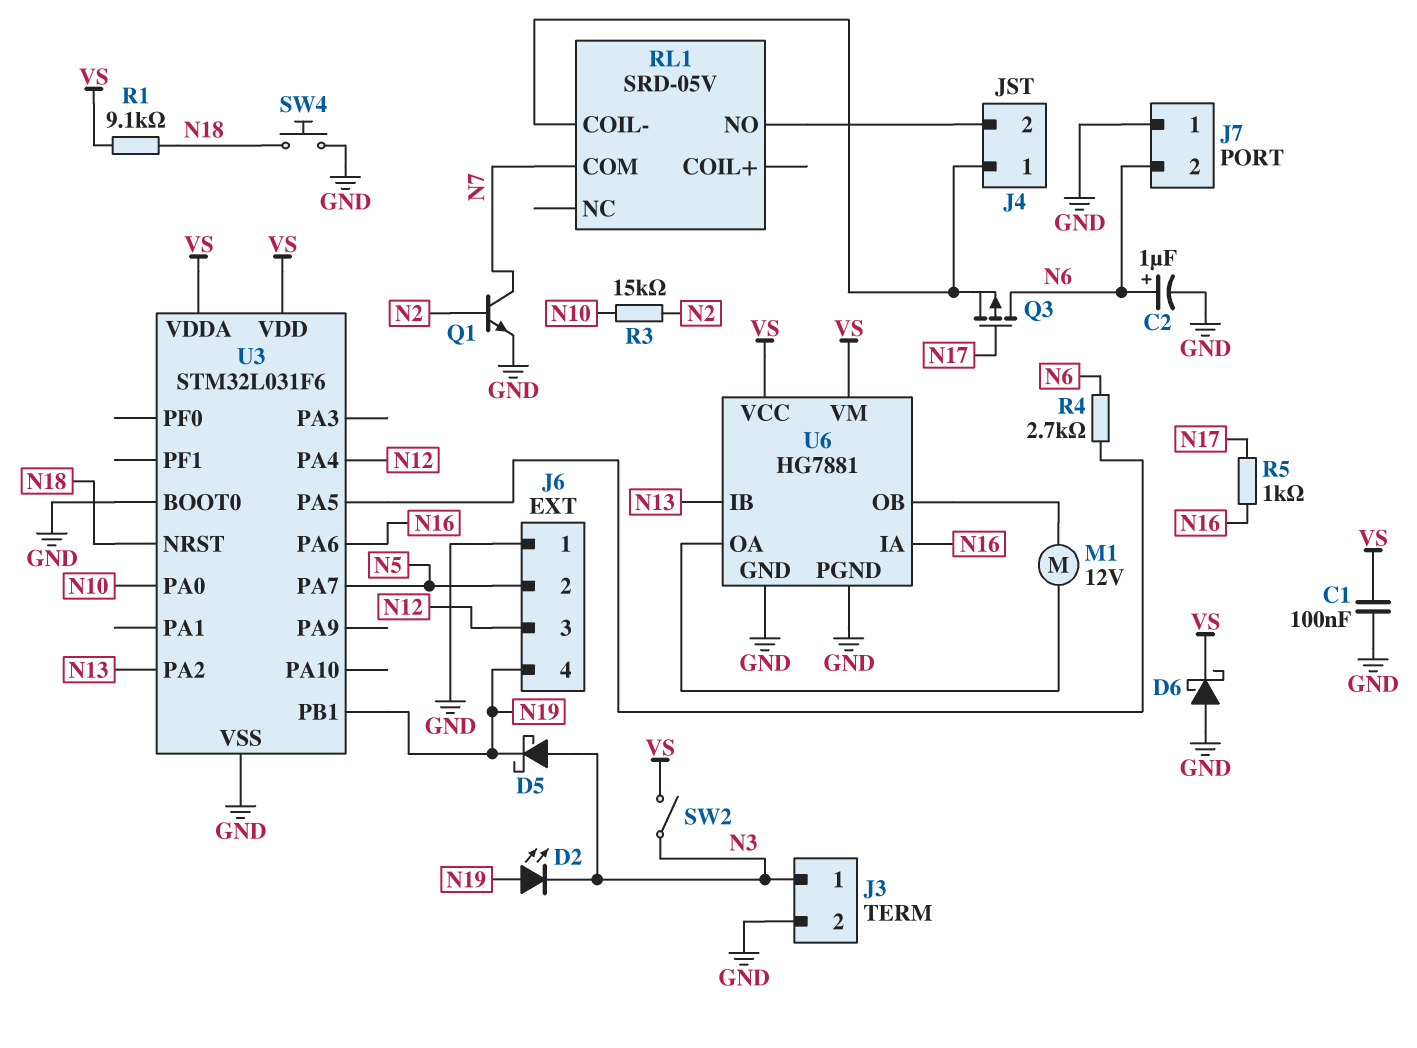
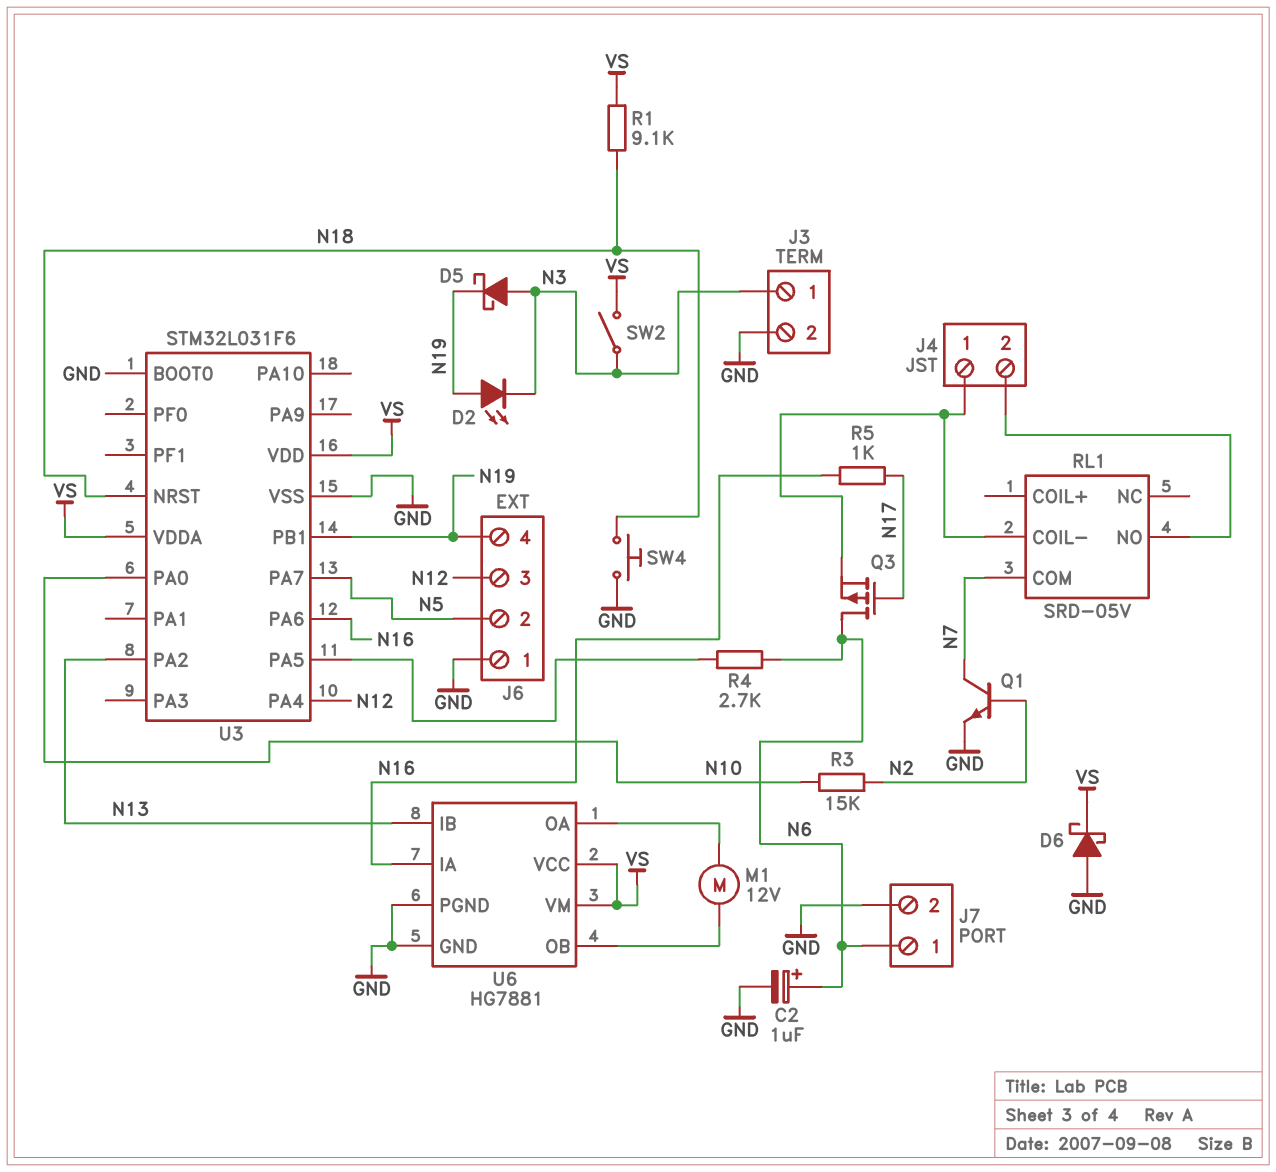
C1: 100nF (GND, VS) -> none
J7 pin 1: GND -> N6
J7 pin 2: N6 -> GND

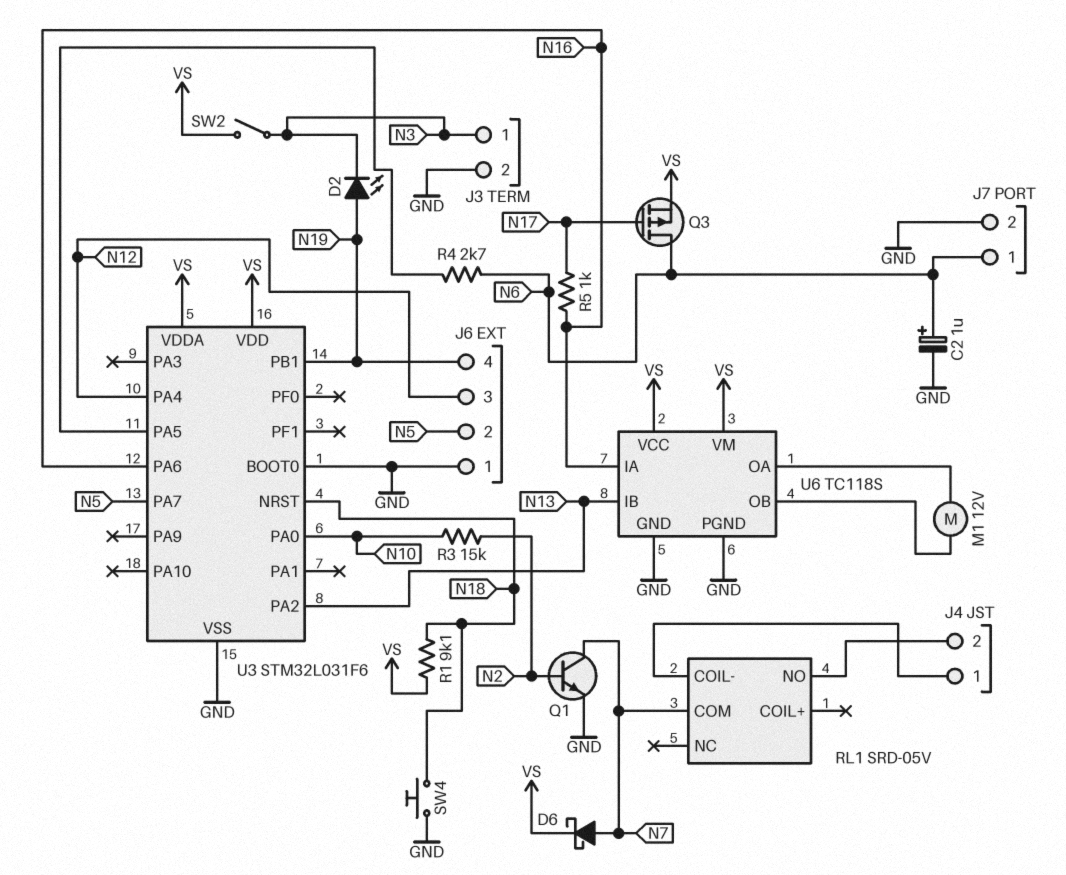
D5: schottky (A N3, K N19) -> none
D6: schottky (A GND, K VS) -> schottky (A N7, K VS)
Q3: PMOS (G N17, D N6, S J4/1) -> PMOS (G N17, D N6, S VS)
U6: HG7881 -> TC118S

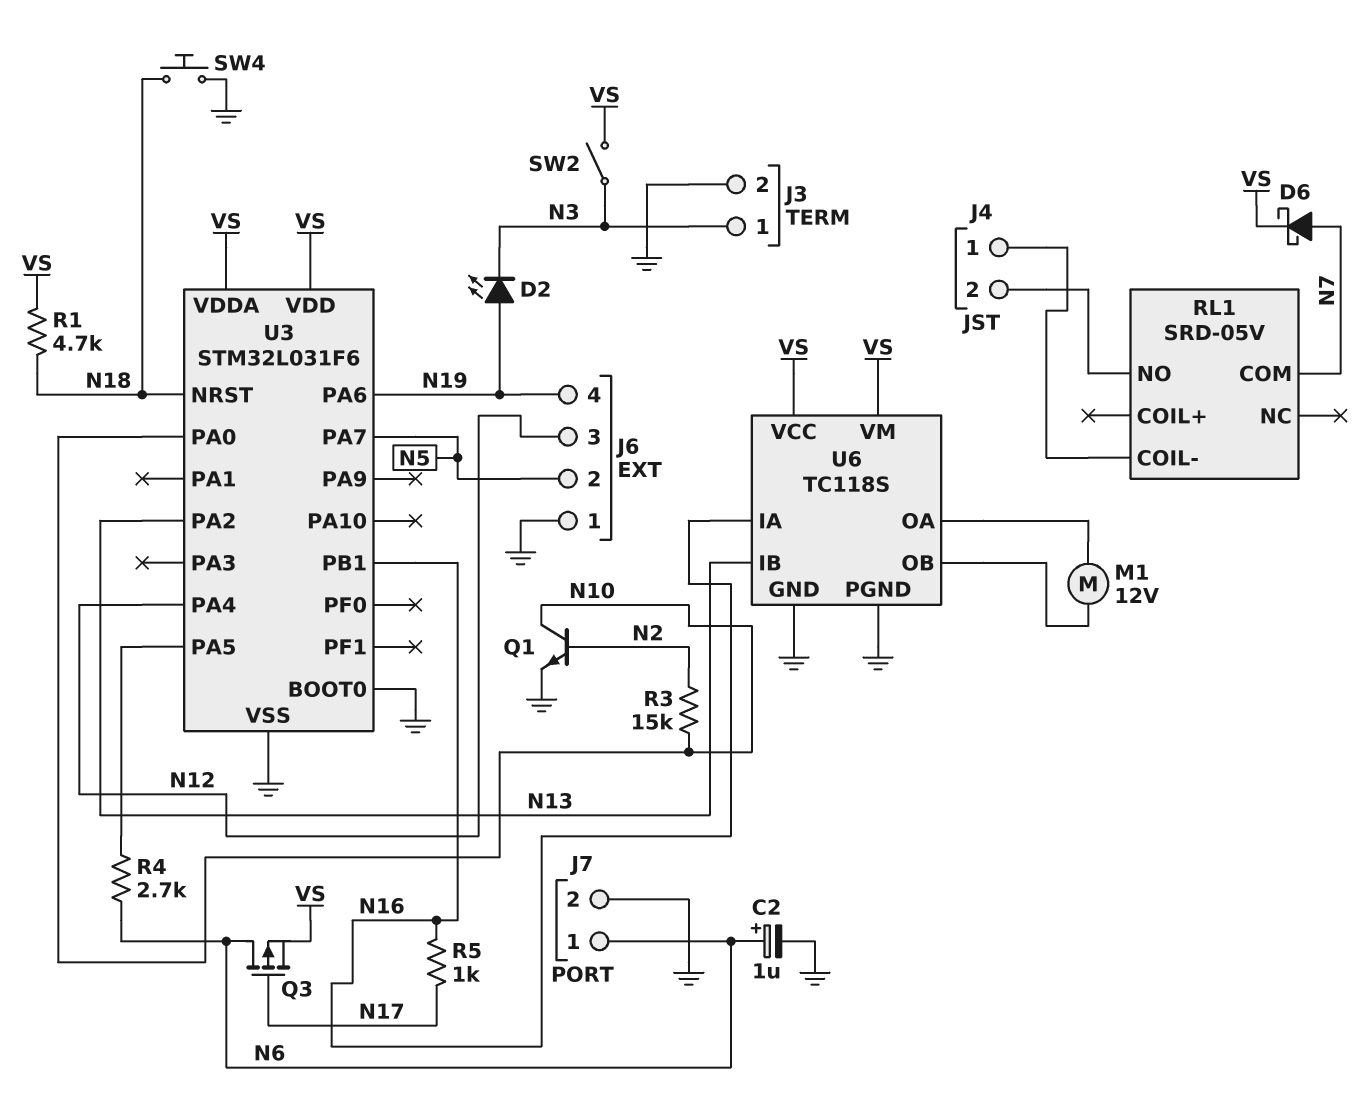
Q1: NPN (B N2, C N7, E GND) -> NPN (B N2, C N10, E GND)
R1: 9.1k (N18, VS) -> 4.7k (N18, VS)
U3 pin PA6: N16 -> N19
U3 pin PB1: N19 -> N16

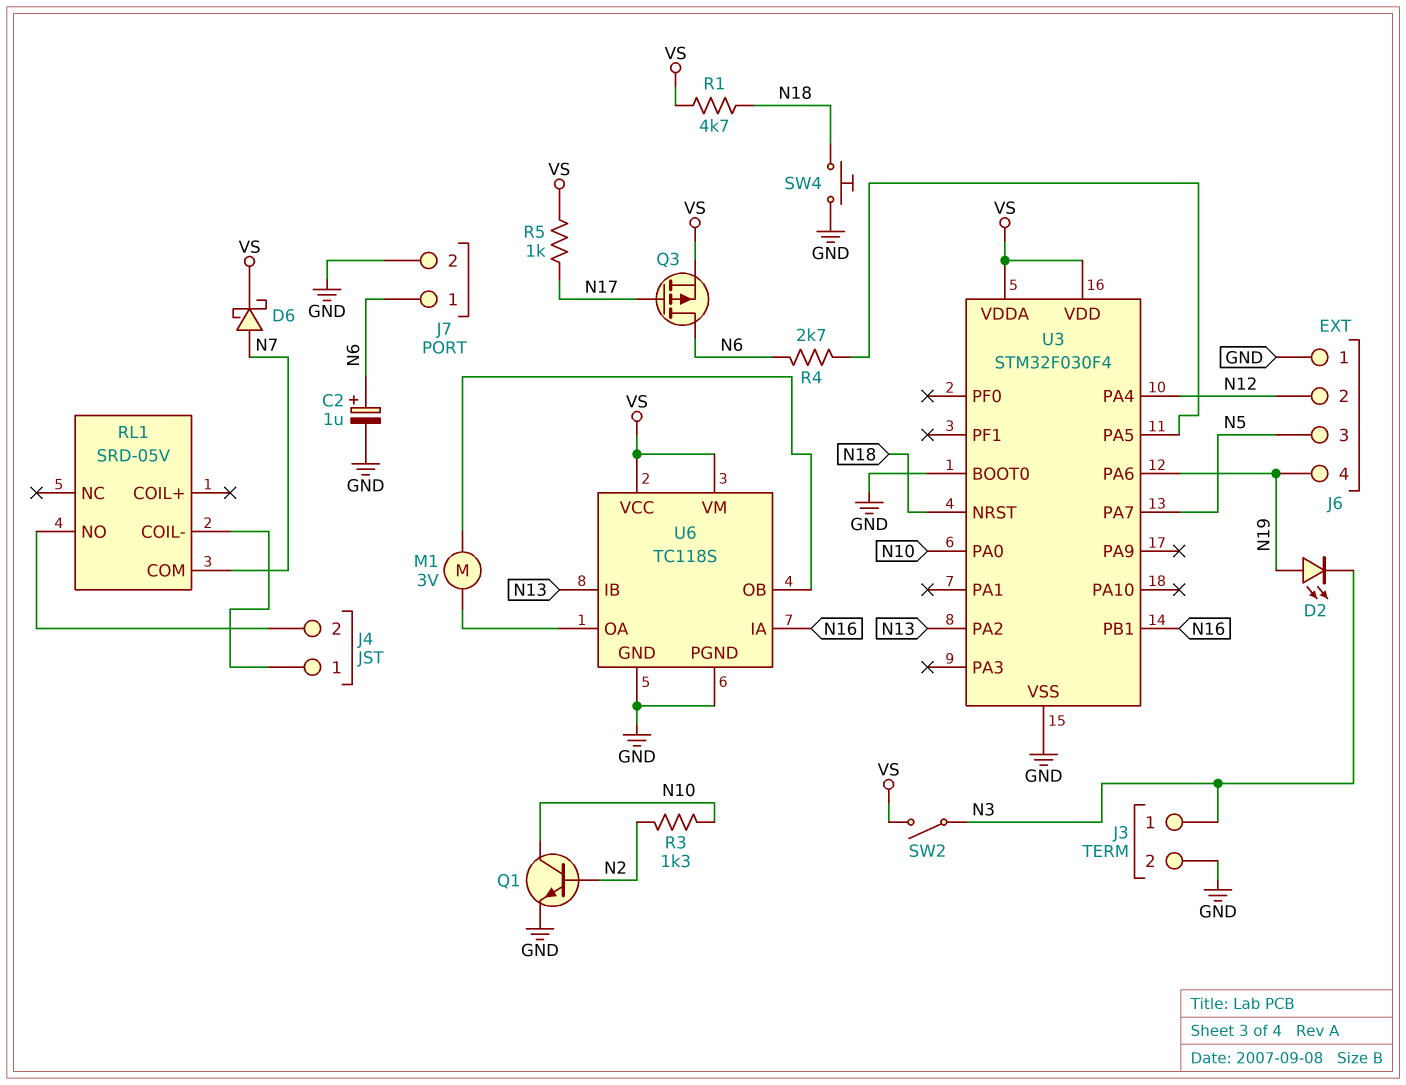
J6 pin 2: N5 -> N12
J6 pin 3: N12 -> N5
M1: motor 12V (U6/OA, U6/OB) -> motor 3V (U6/OA, U6/OB)
R3: 15k (N2, N10) -> 1.3k (N2, N10)
R5: 1k (N16, N17) -> 1k (N17, VS)
U3: STM32L031F6 -> STM32F030F4

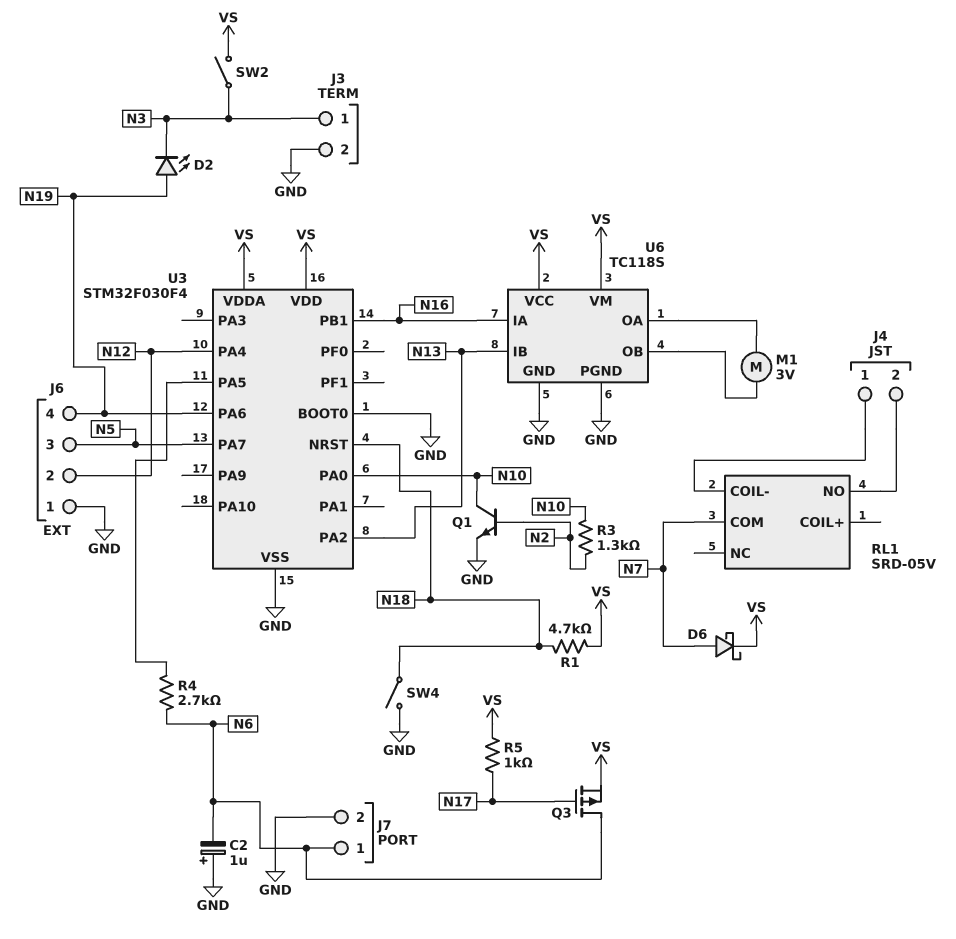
C2: 1uF (plus N6, minus GND) -> 1uF (plus GND, minus N6)
SW4: button (GND, N18) -> switch (GND, N18)

